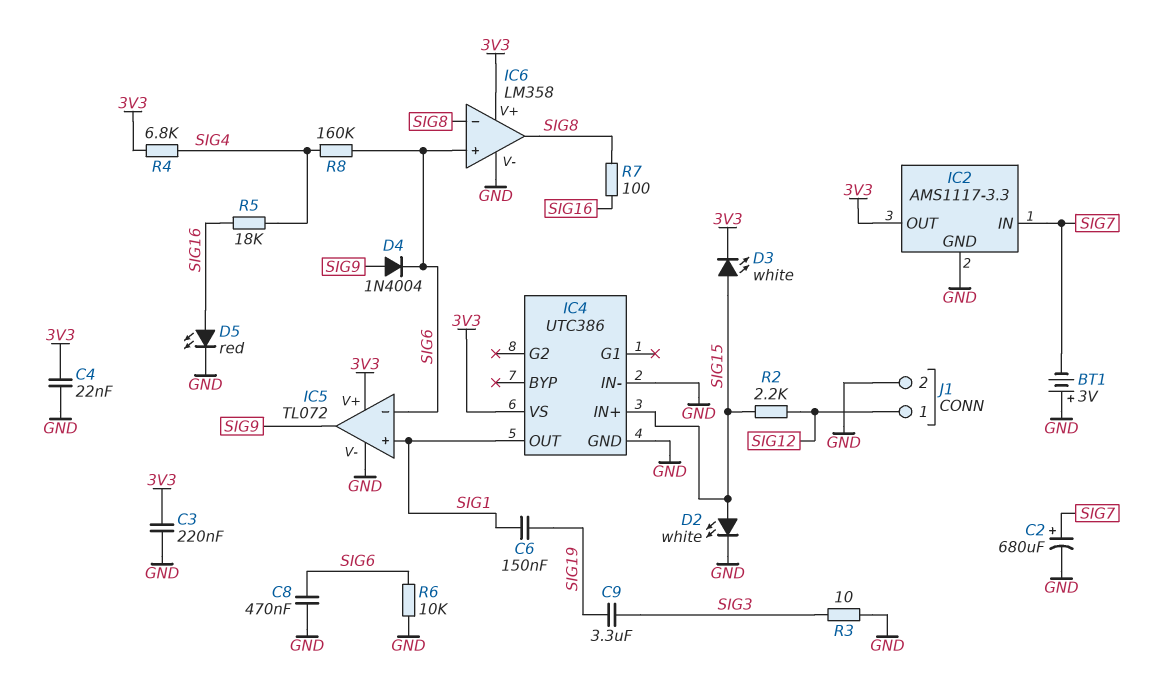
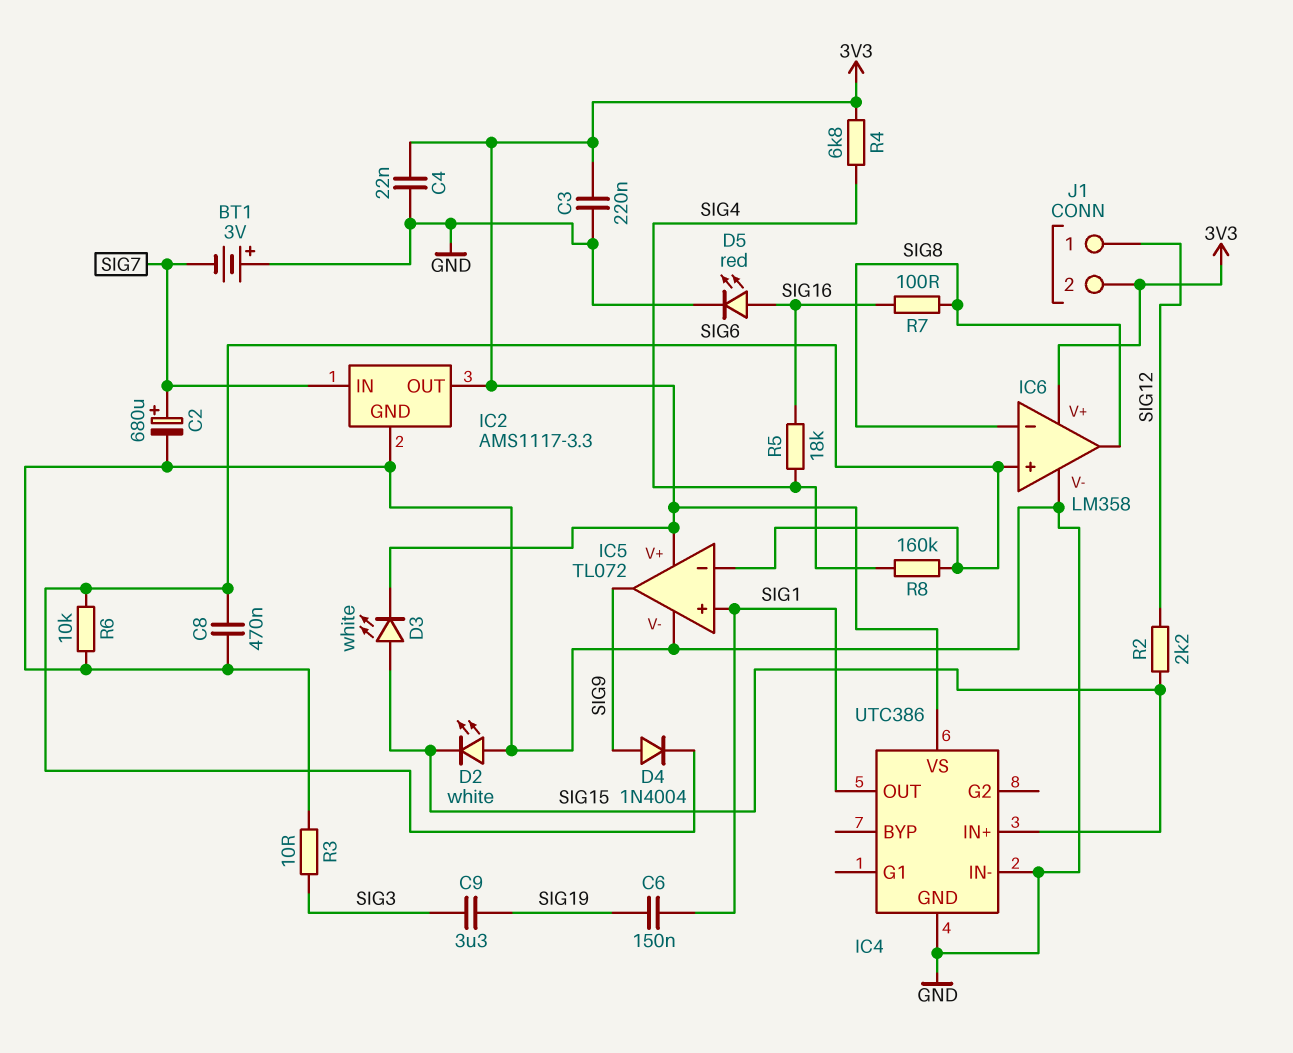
D2: LED white (A SIG15, K GND) -> LED white (A GND, K SIG15)
J1 pin 2: GND -> 3V3

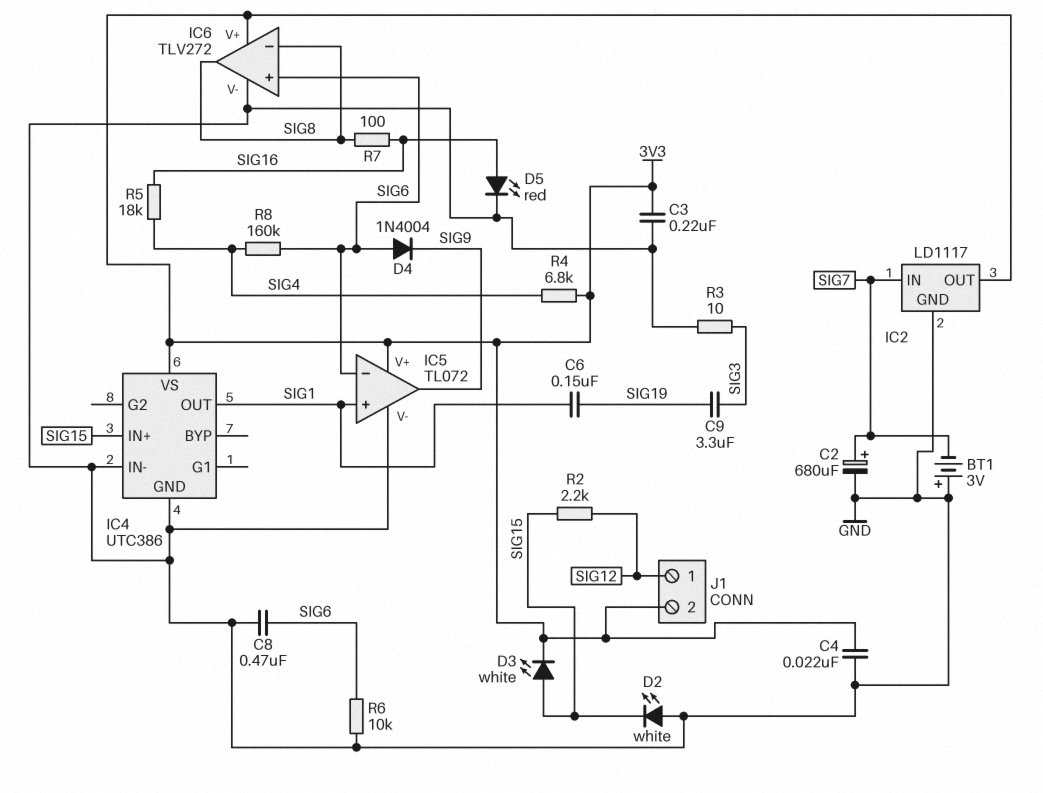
D4: diode 1N4004 (A SIG9, K SIG6) -> diode 1N4004 (A SIG6, K SIG9)
IC2: AMS1117-3.3 -> LD1117
IC6: LM358 -> TLV272

